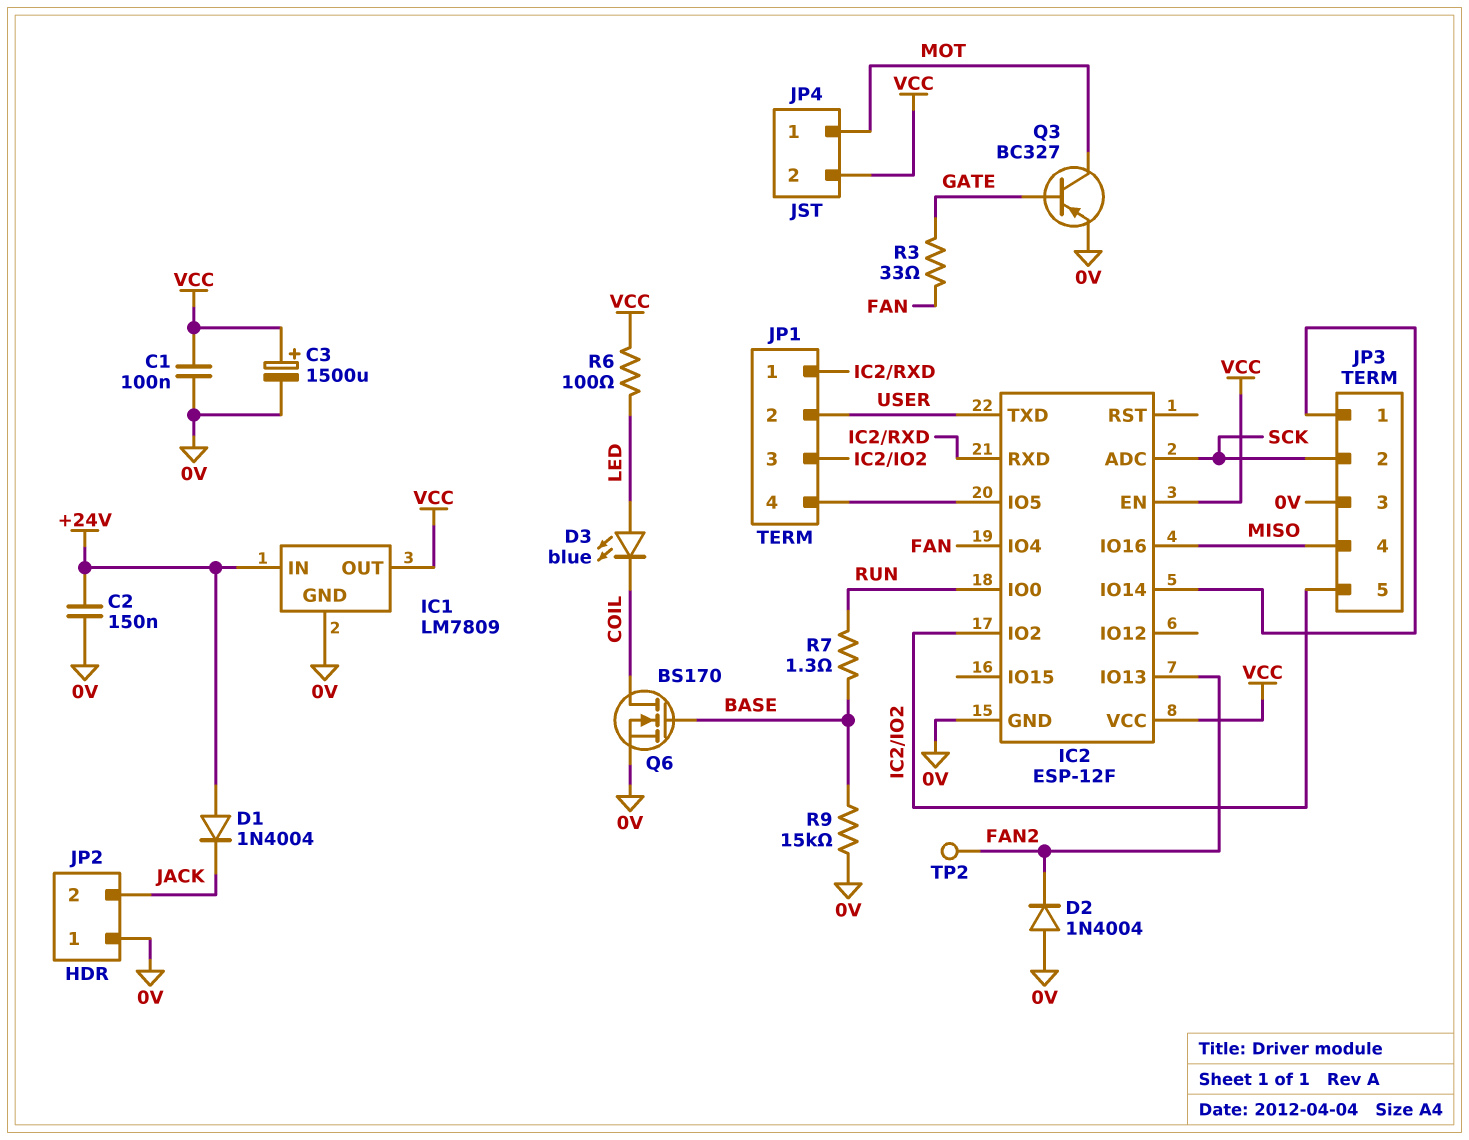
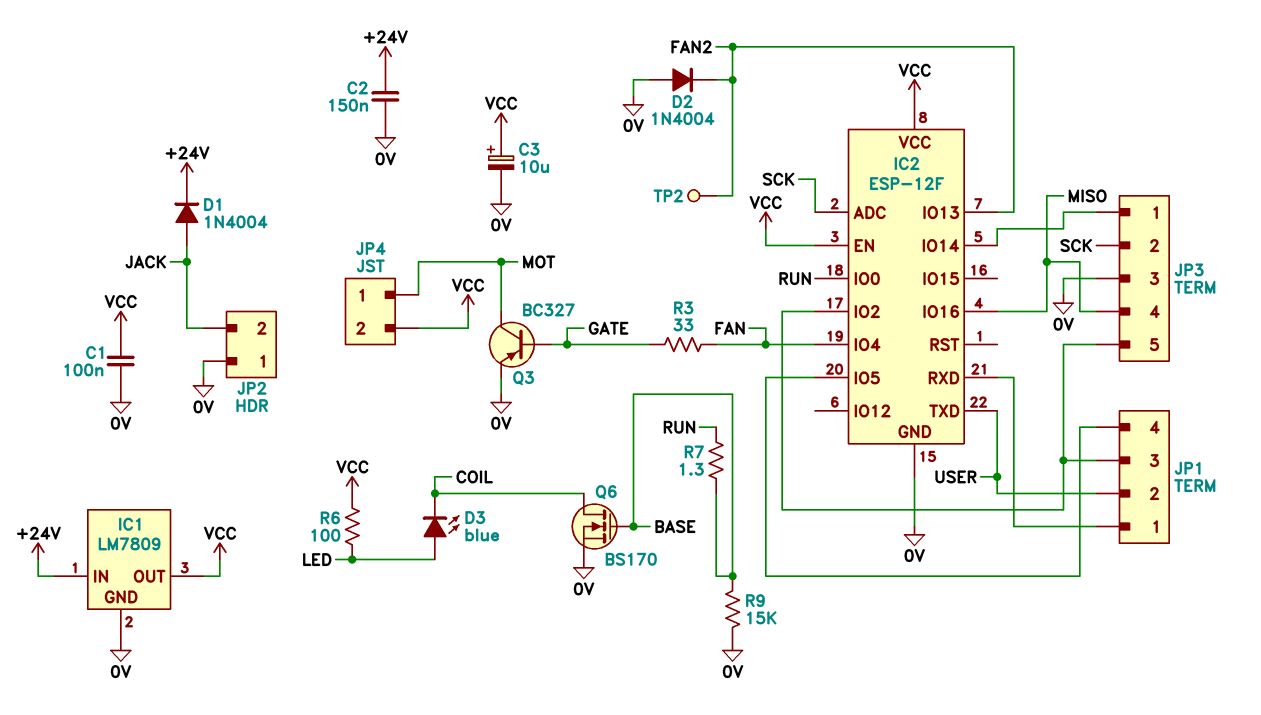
C3: 1500uF (plus VCC, minus 0V) -> 10uF (plus VCC, minus 0V)
D1: diode 1N4004 (A +24V, K JACK) -> diode 1N4004 (A JACK, K +24V)

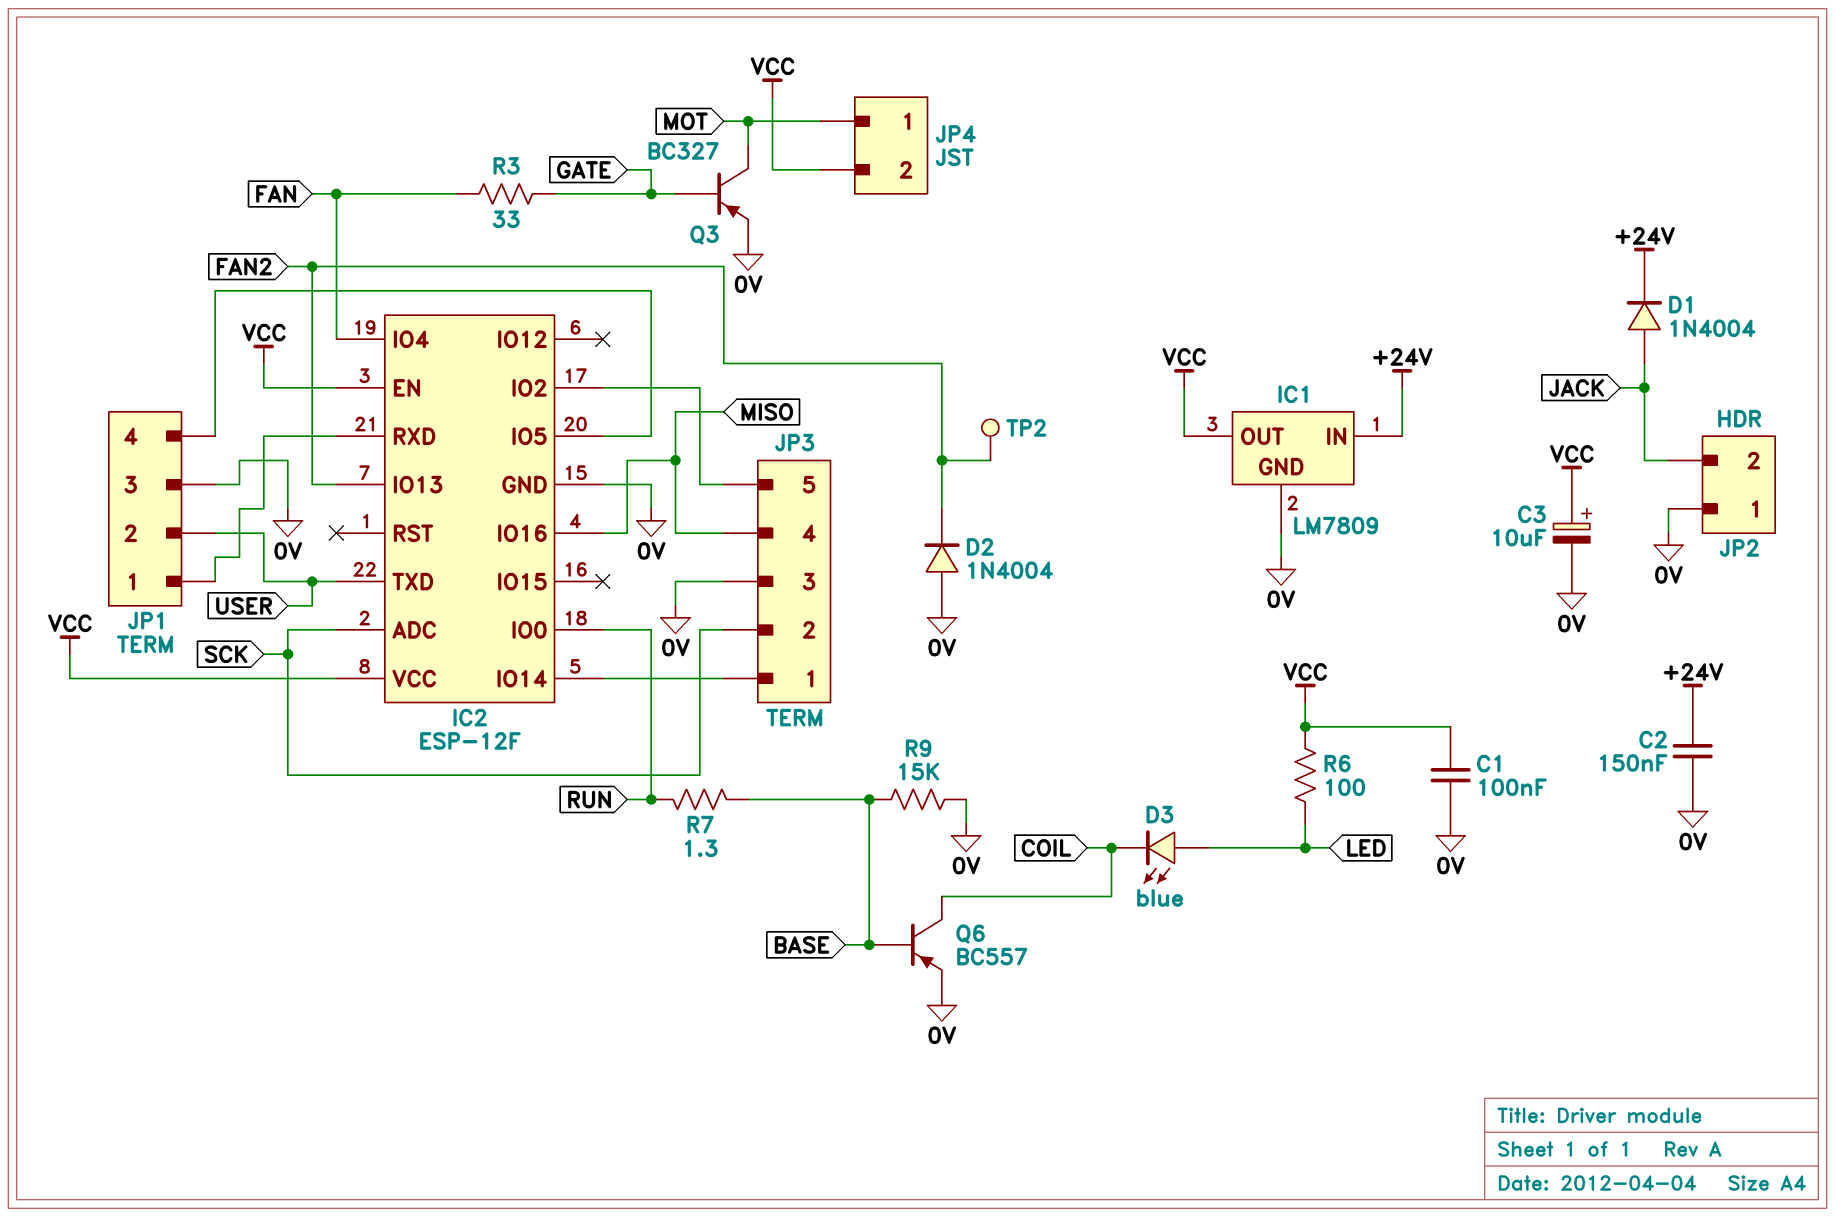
JP1 pin 3: IC2/IO2 -> 0V
Q6: NMOS BS170 (G BASE, D COIL, S 0V) -> PNP BC557 (B BASE, C COIL, E 0V)

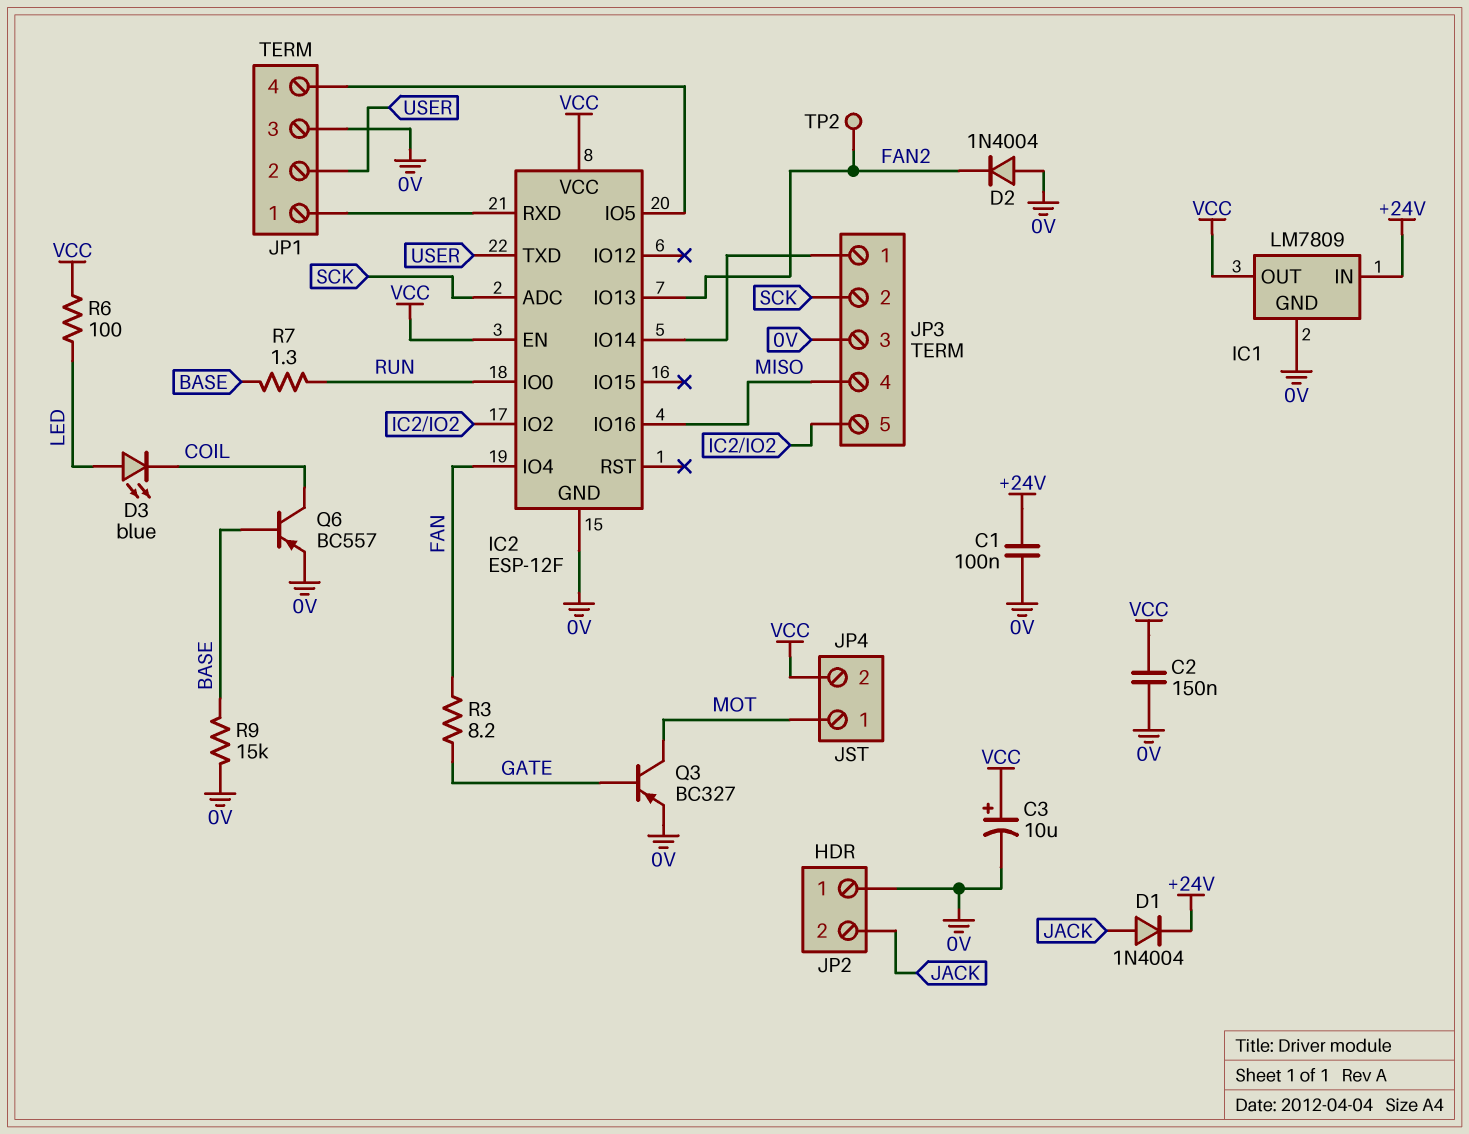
C1: 100nF (0V, VCC) -> 100nF (+24V, 0V)
C2: 150nF (+24V, 0V) -> 150nF (0V, VCC)
R3: 33 (FAN, GATE) -> 8.2 (FAN, GATE)

